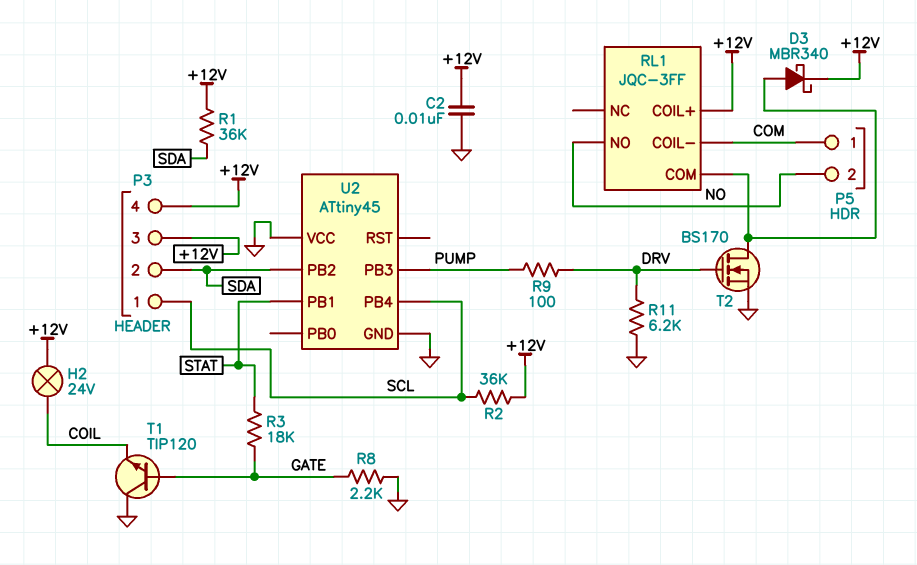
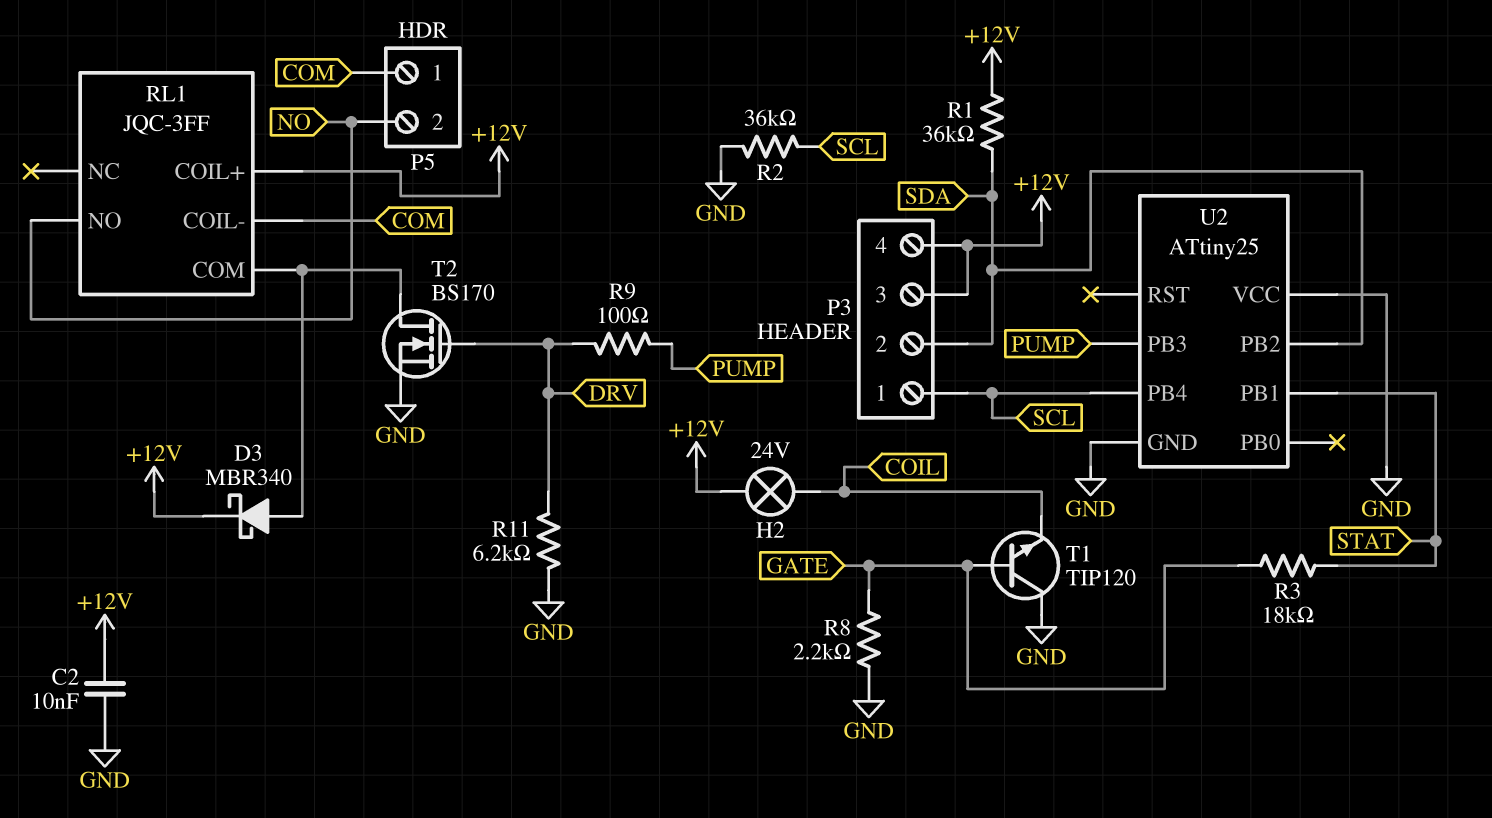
R2: 36k (+12V, SCL) -> 36k (GND, SCL)
U2: ATtiny45 -> ATtiny25

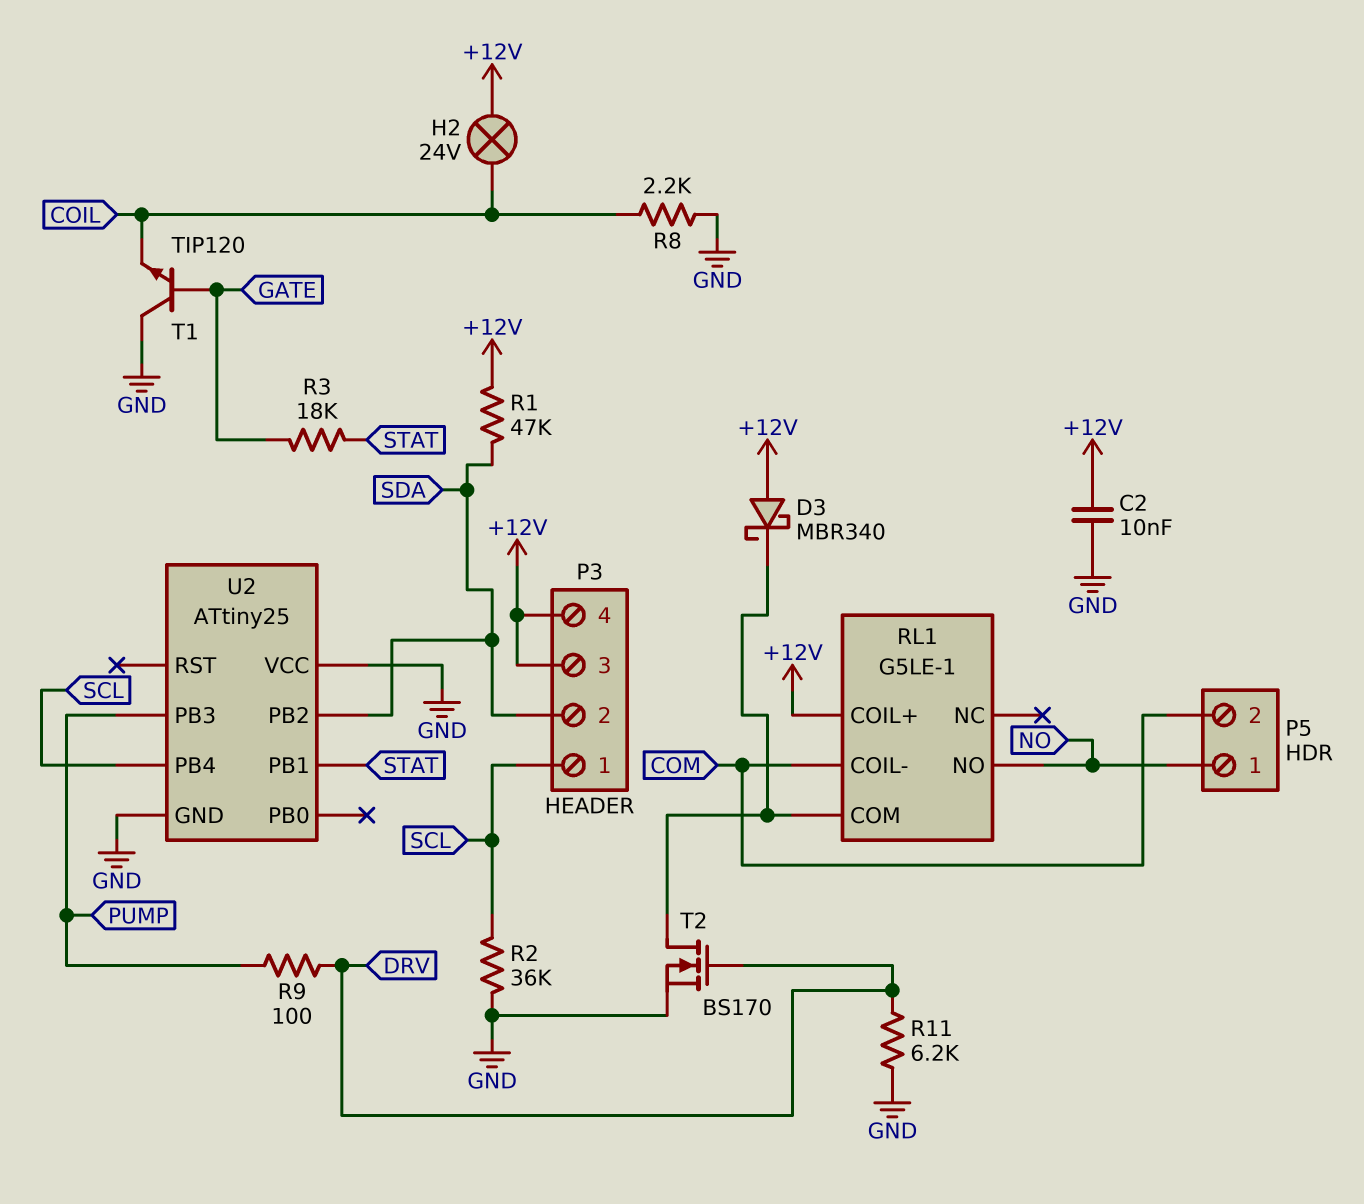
D3: schottky MBR340 (A RL1/COM, K +12V) -> schottky MBR340 (A +12V, K RL1/COM)
P5 pin 1: COM -> NO
P5 pin 2: NO -> COM
R1: 36k (+12V, SDA) -> 47k (+12V, SDA)
R8: 2.2k (GATE, GND) -> 2.2k (COIL, GND)
RL1: JQC-3FF -> G5LE-1

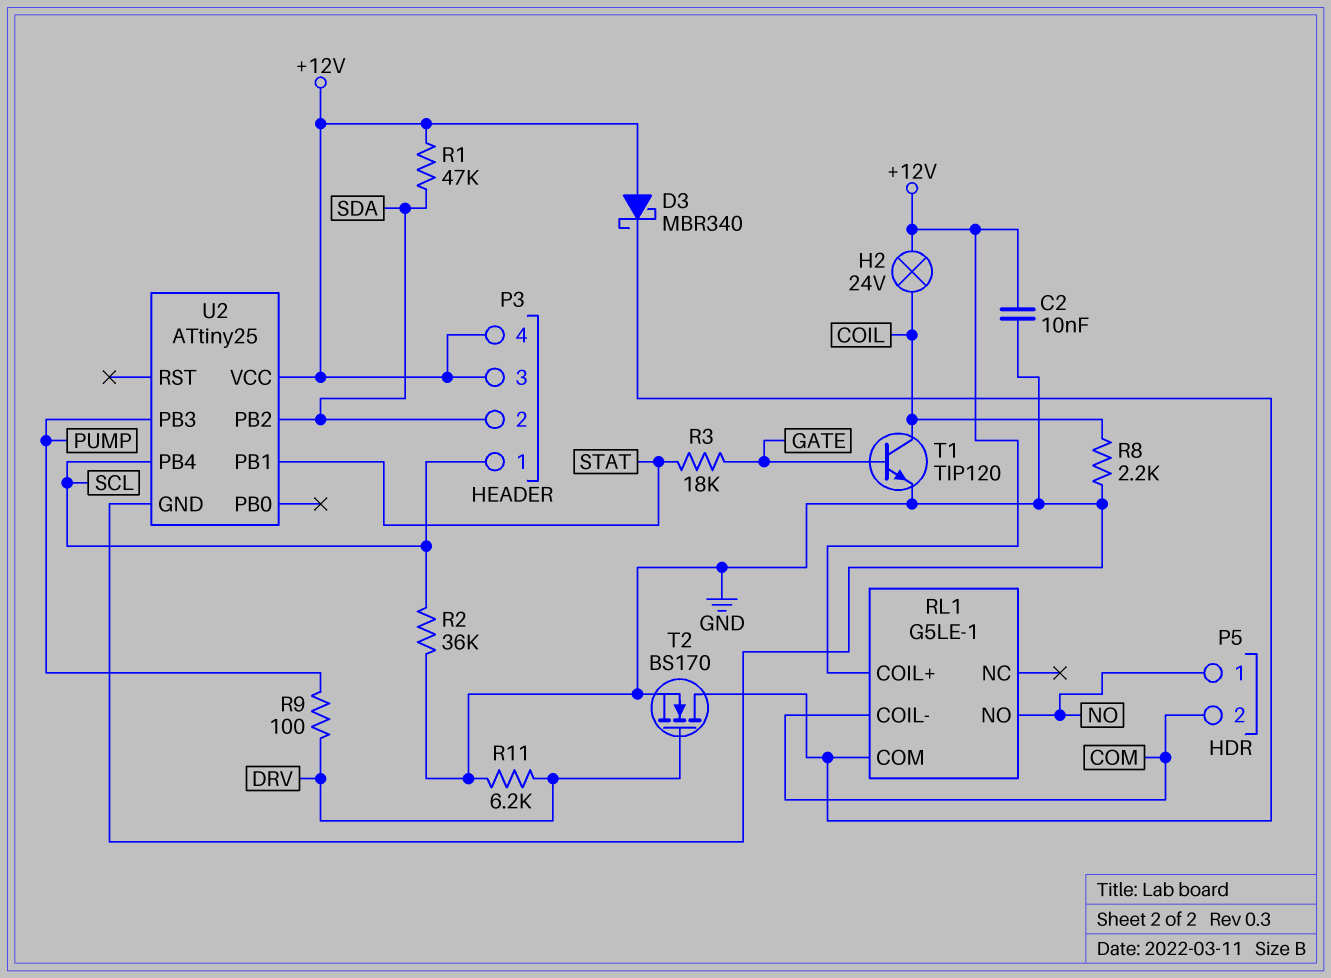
T1: NPN TIP120 (B GATE, C GND, E COIL) -> NPN TIP120 (B GATE, C COIL, E GND)
U2 pin VCC: GND -> +12V

